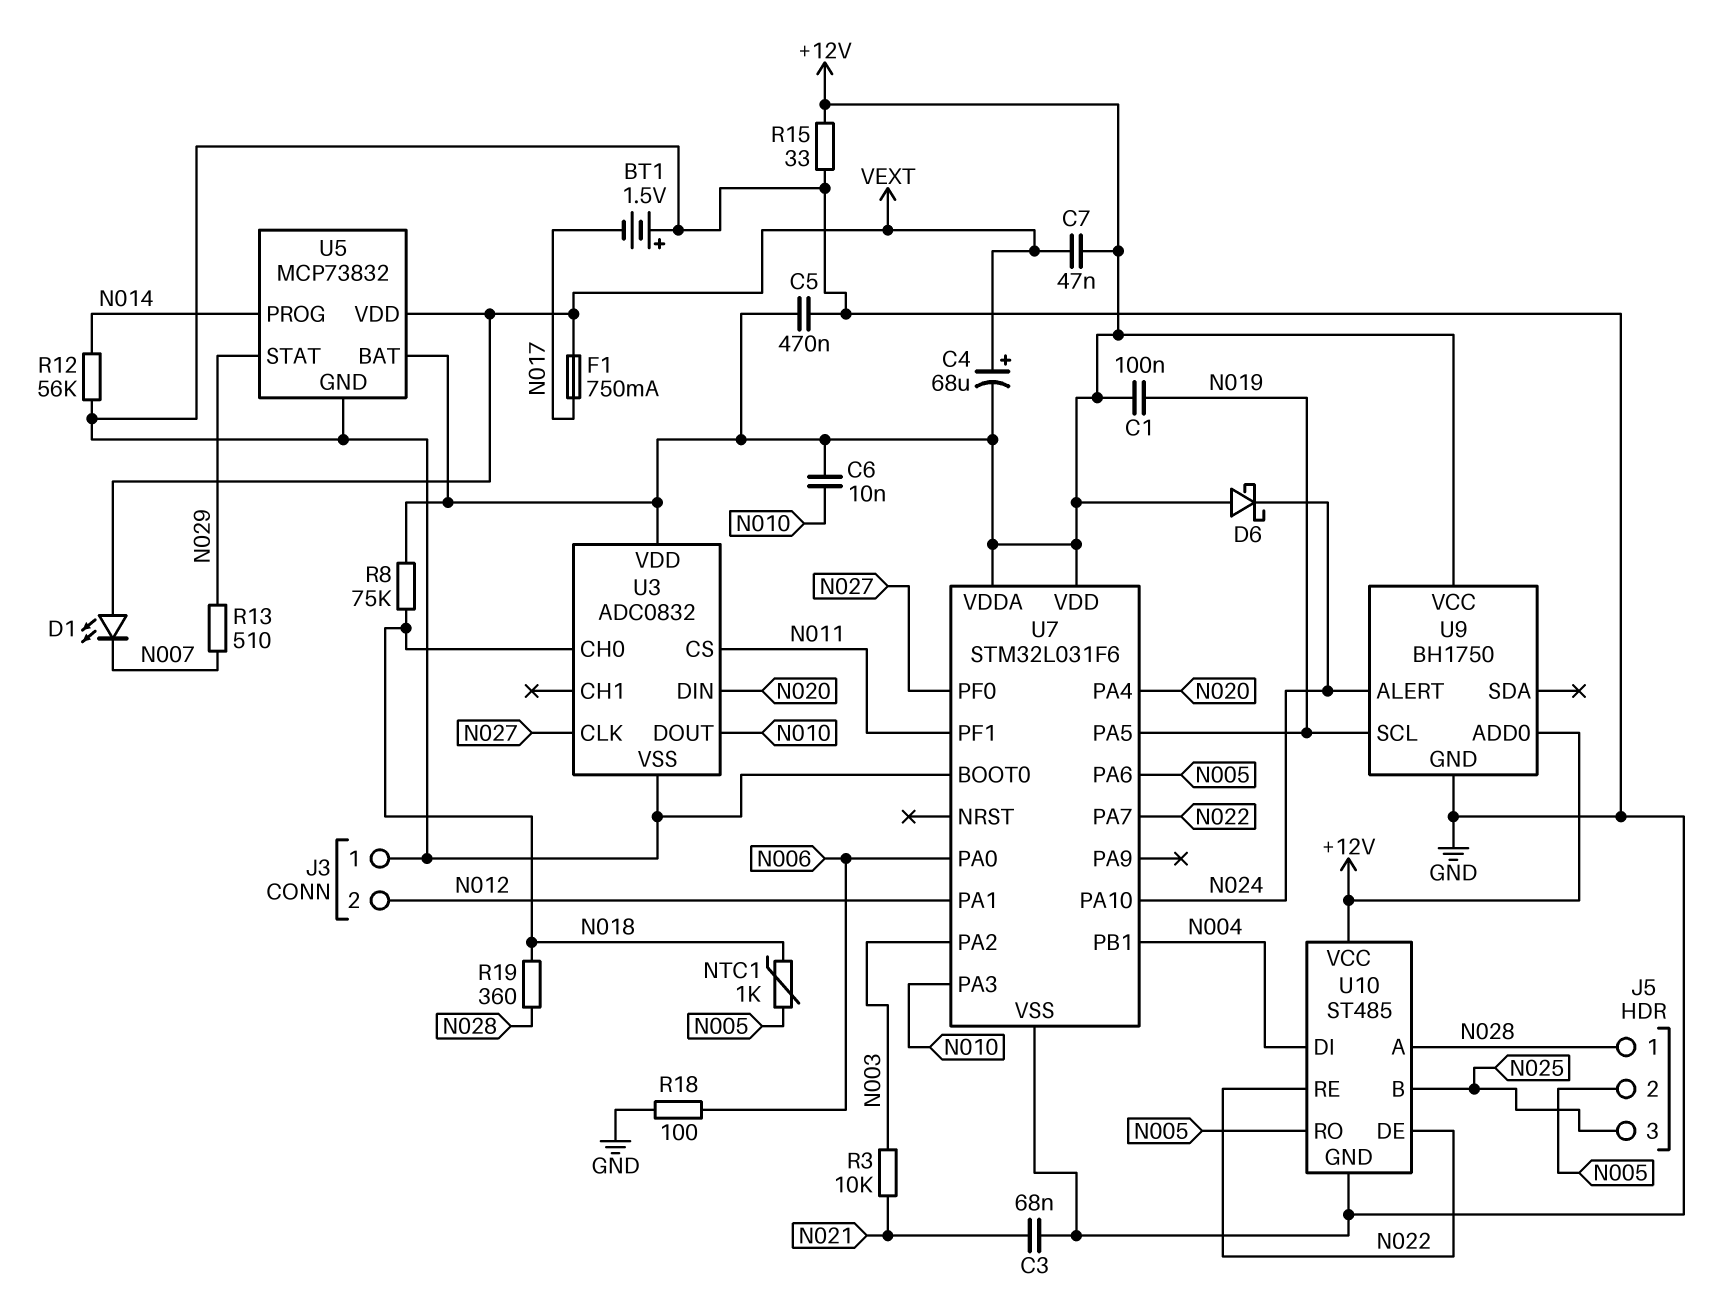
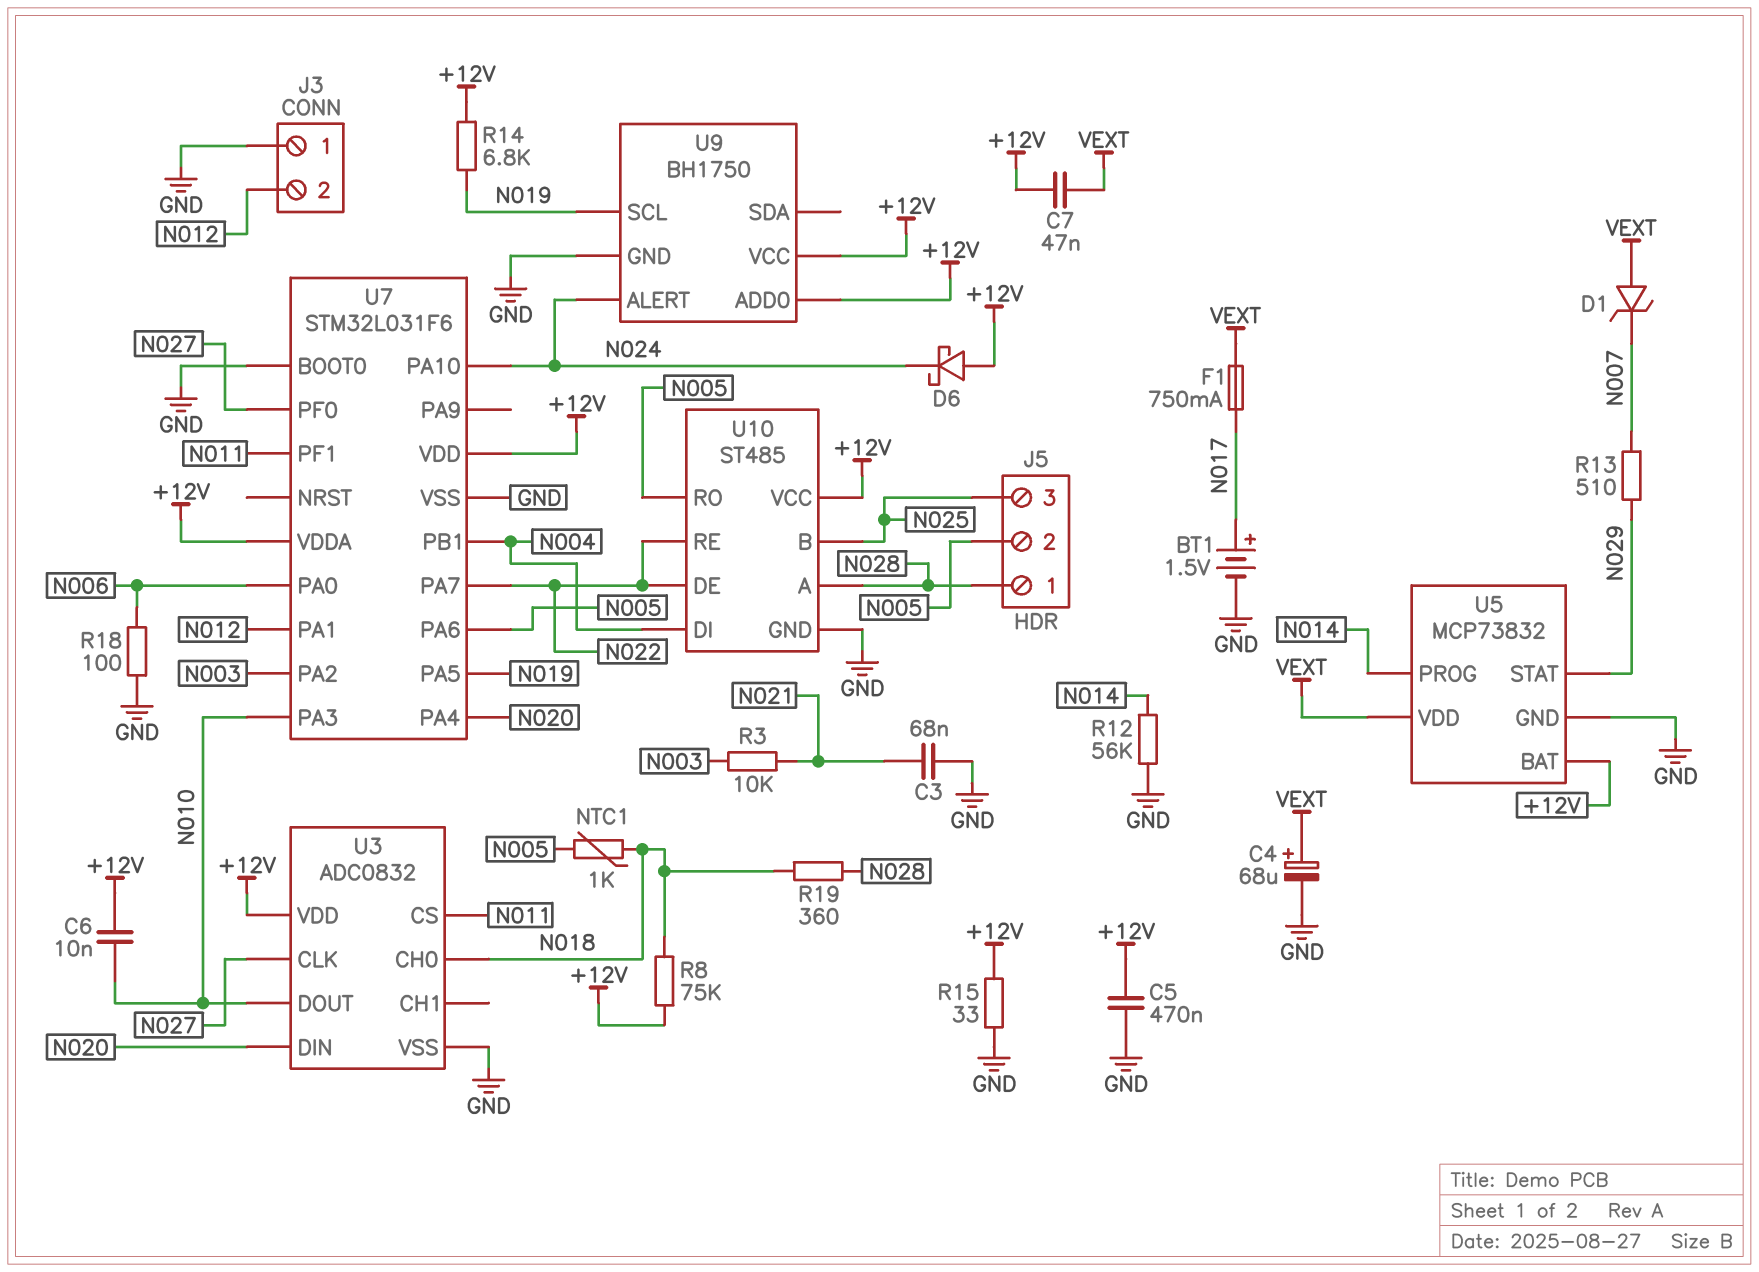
BT1: 1.5V (plus GND, minus N017) -> 1.5V (plus N017, minus GND)
C1: 100nF (+12V, N019) -> none
C4: 68uF (plus VEXT, minus +12V) -> 68uF (plus VEXT, minus GND)
D1: LED (A VEXT, K N007) -> zener (A VEXT, K N007)
R14: none -> 6.8k (+12V, N019)

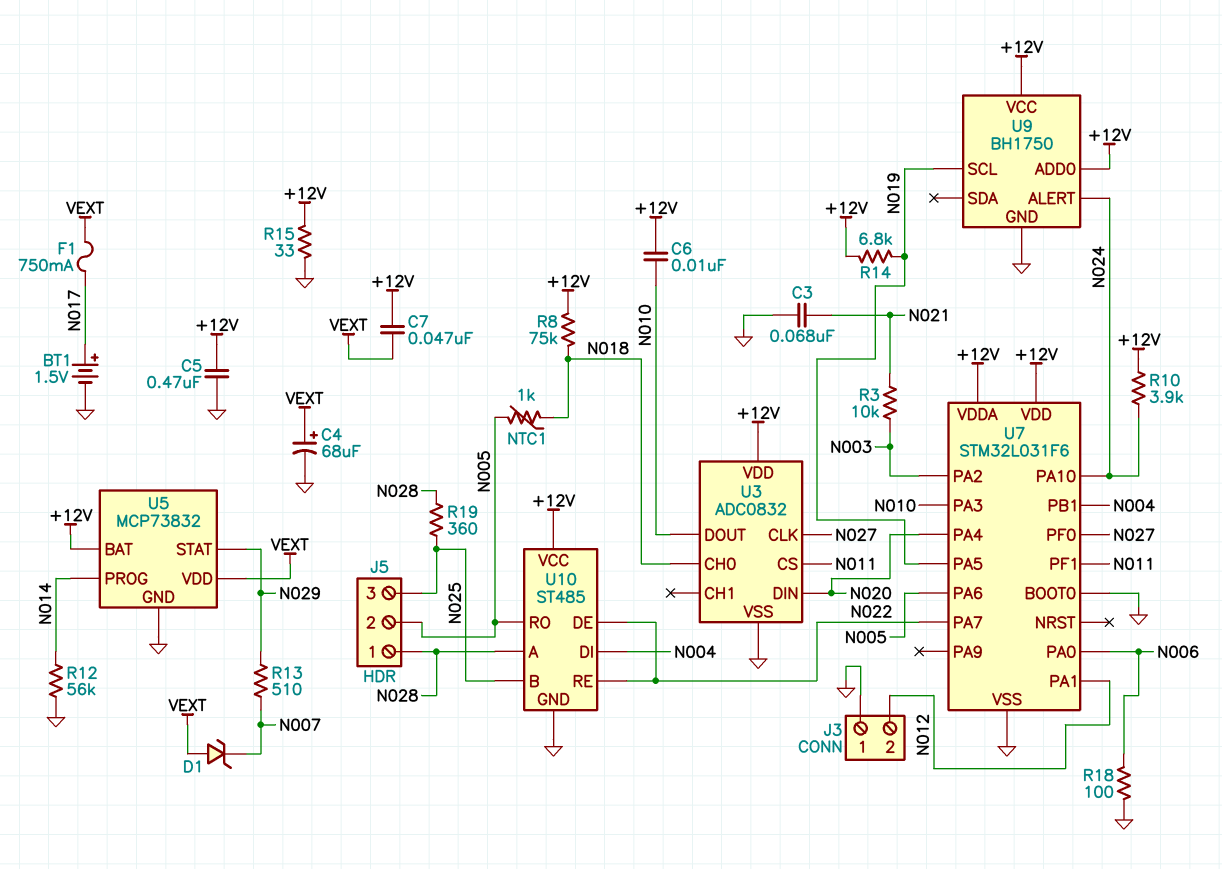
D6: schottky (A +12V, K N024) -> none
R10: none -> 3.9k (+12V, N024)
R19: 360 (N018, N028) -> 360 (N025, N028)

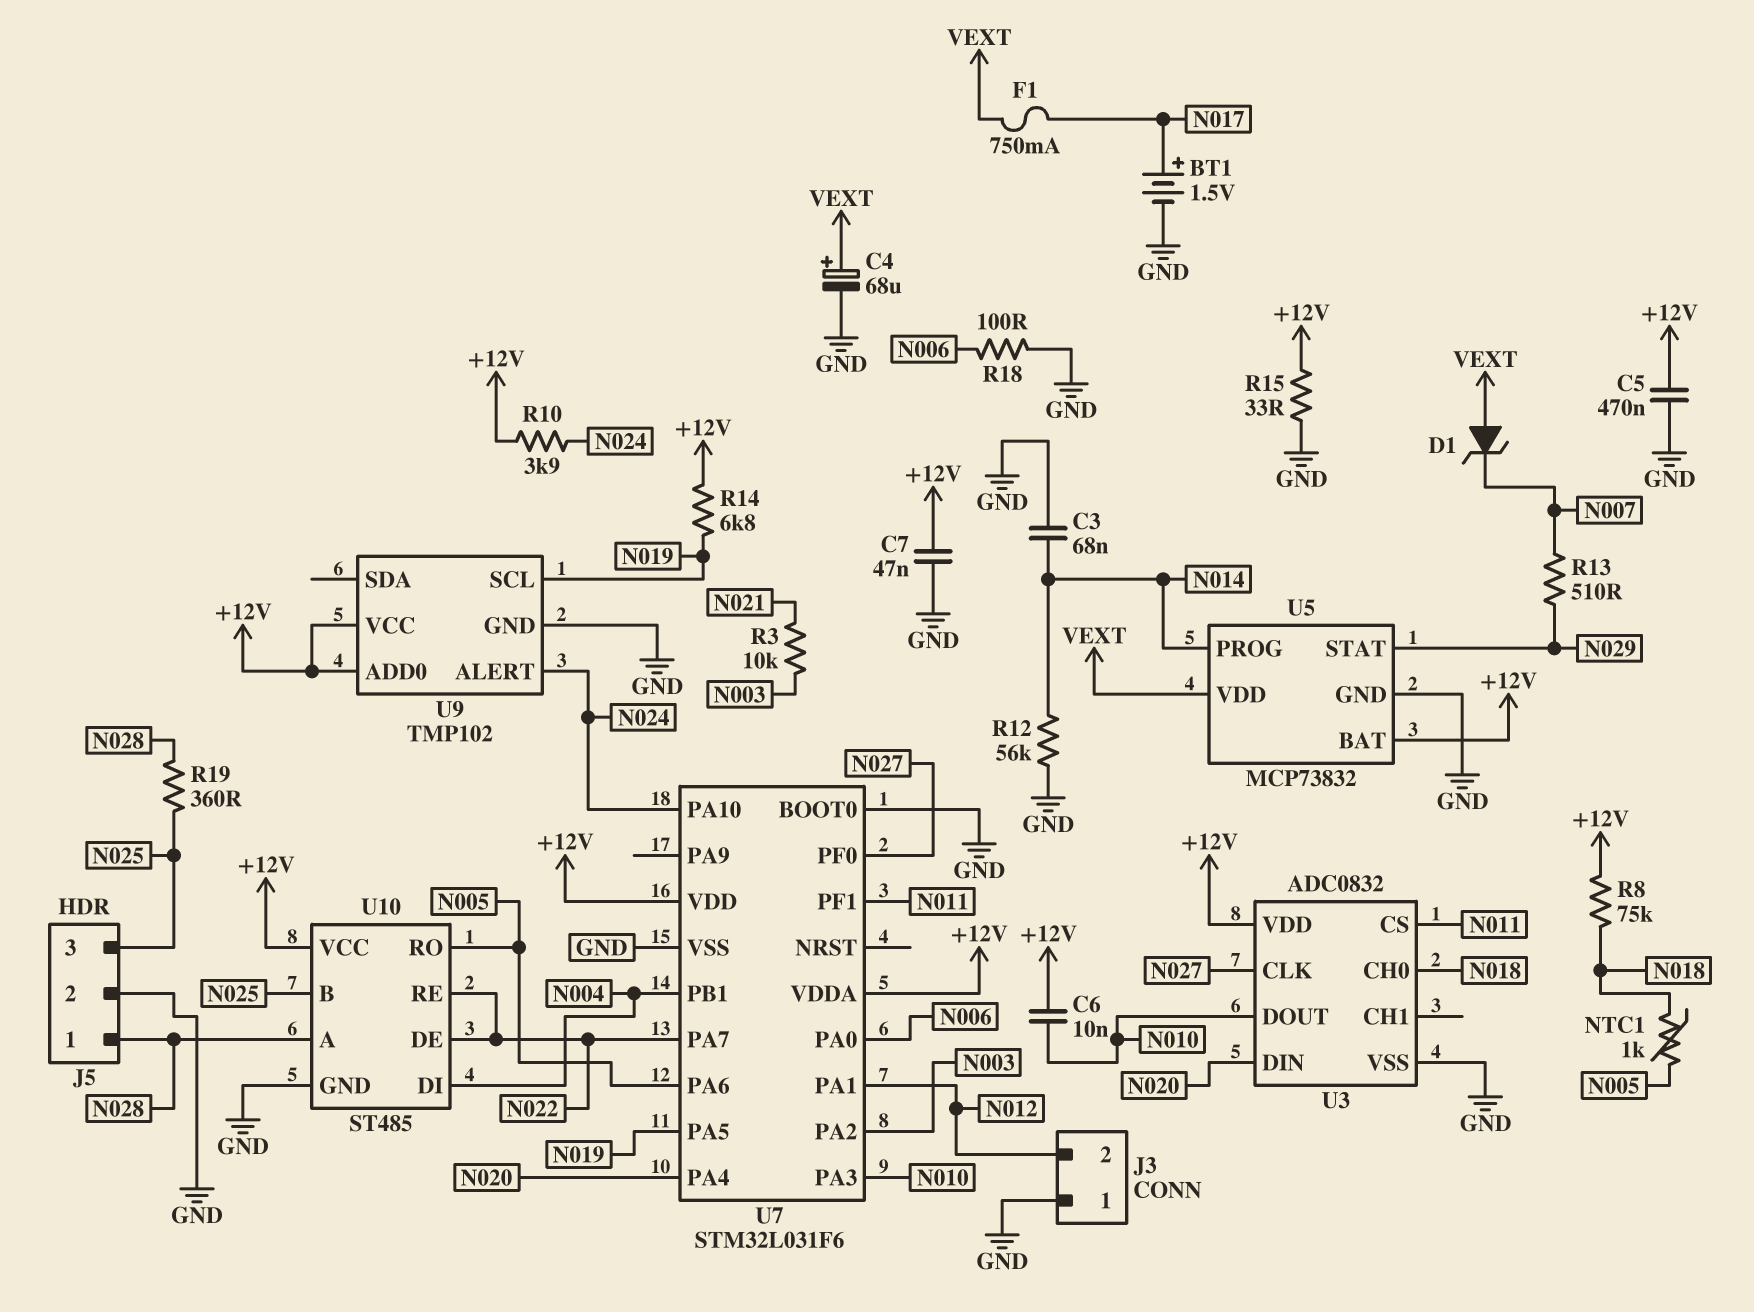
C3: 68nF (GND, N021) -> 68nF (GND, N014)
C7: 47nF (+12V, VEXT) -> 47nF (+12V, GND)
J5 pin 2: N005 -> GND
U9: BH1750 -> TMP102

